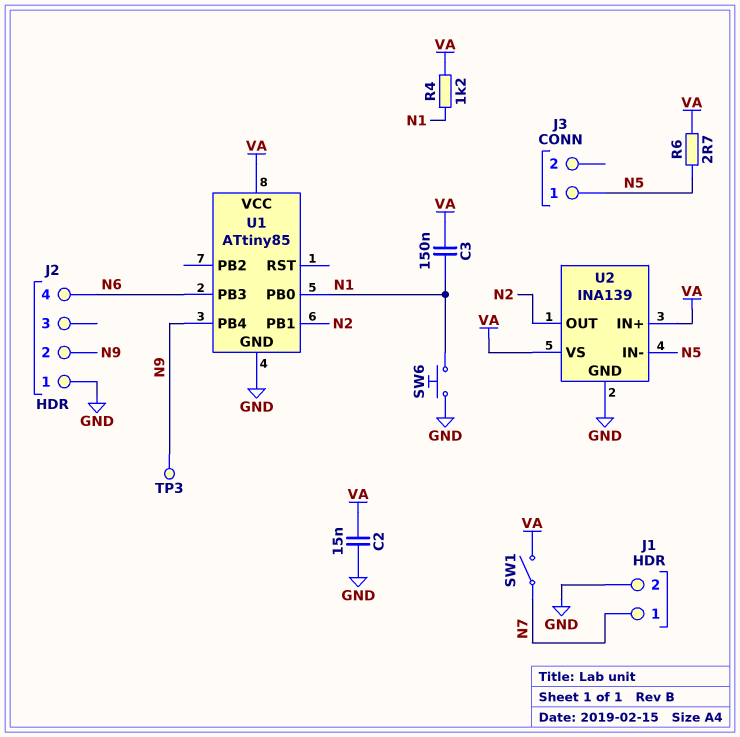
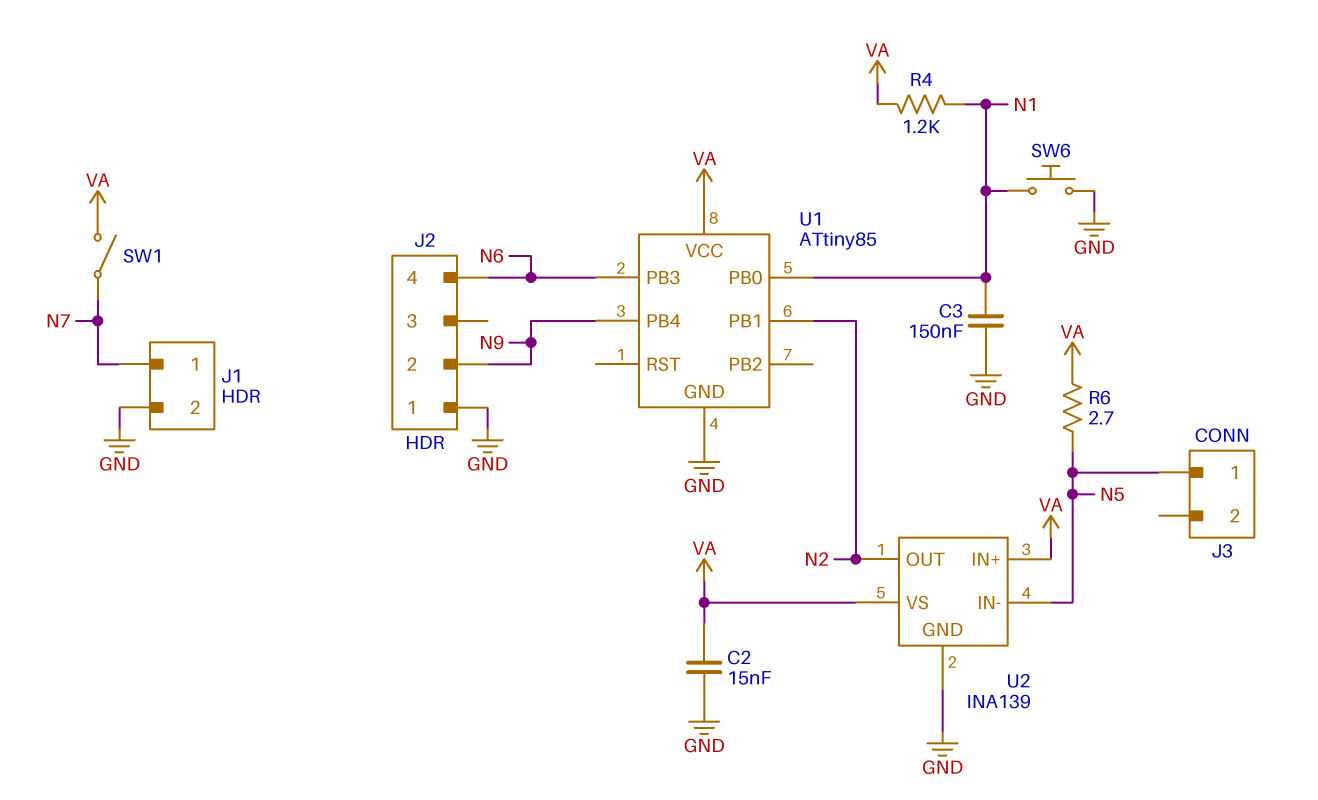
C3: 150nF (N1, VA) -> 150nF (GND, N1)
TP3: test point (N9) -> none

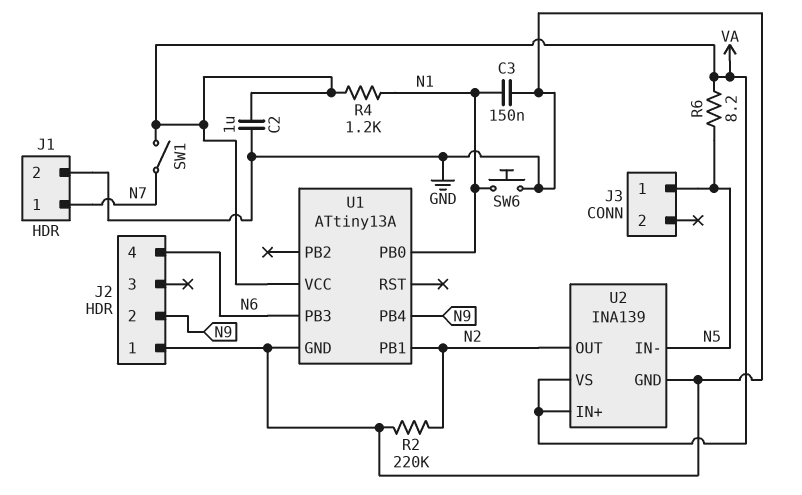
C2: 15nF (GND, VA) -> 1uF (GND, VA)
R2: none -> 220k (GND, N2)
R6: 2.7 (N5, VA) -> 8.2 (N5, VA)
U1: ATtiny85 -> ATtiny13A

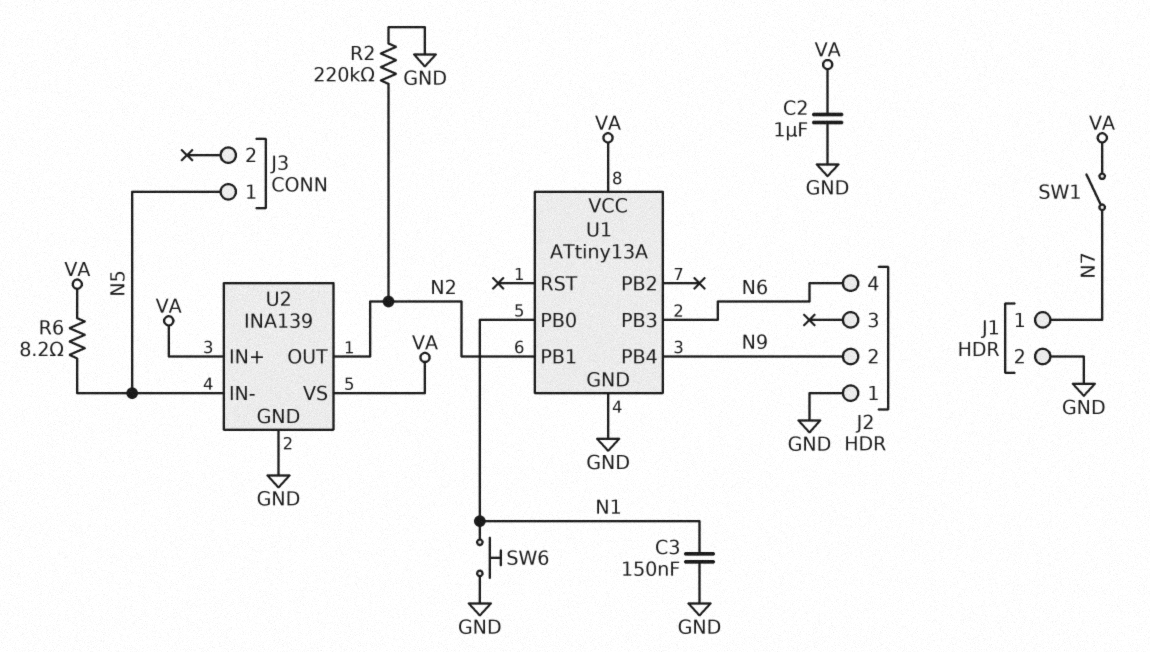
R4: 1.2k (N1, VA) -> none

